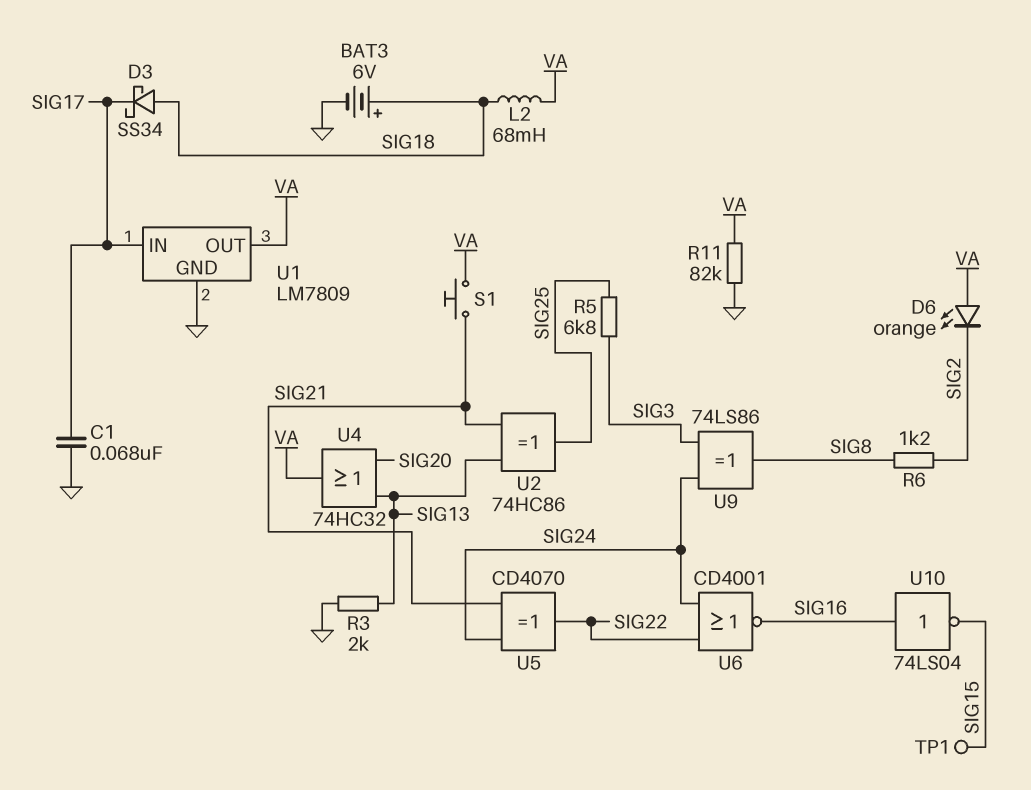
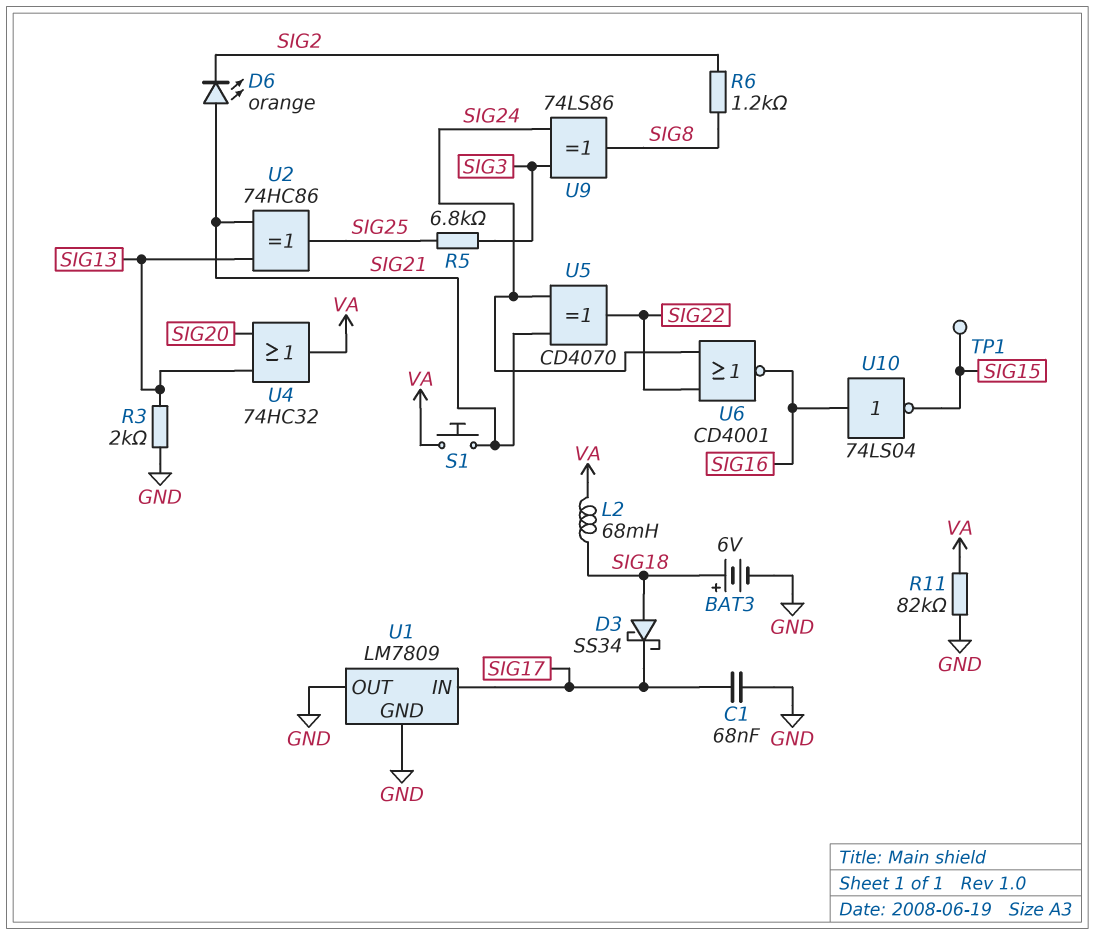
D6: LED orange (A VA, K SIG2) -> LED orange (A SIG21, K SIG2)
U1 pin OUT: VA -> GND

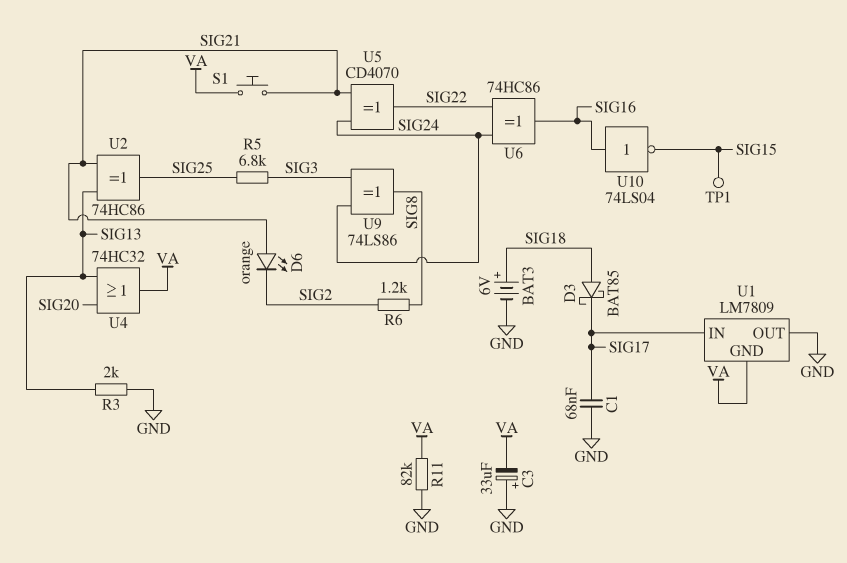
C3: none -> 33uF (plus GND, minus VA)
D3: schottky SS34 (A SIG18, K SIG17) -> schottky BAT85 (A SIG18, K SIG17)
L2: 68mH (SIG18, VA) -> none
U1 pin GND: GND -> VA
U6: NOR CD4001 (in SIG22, in SIG24, out SIG16) -> XOR 74HC86 (in SIG22, in SIG24, out SIG16)

